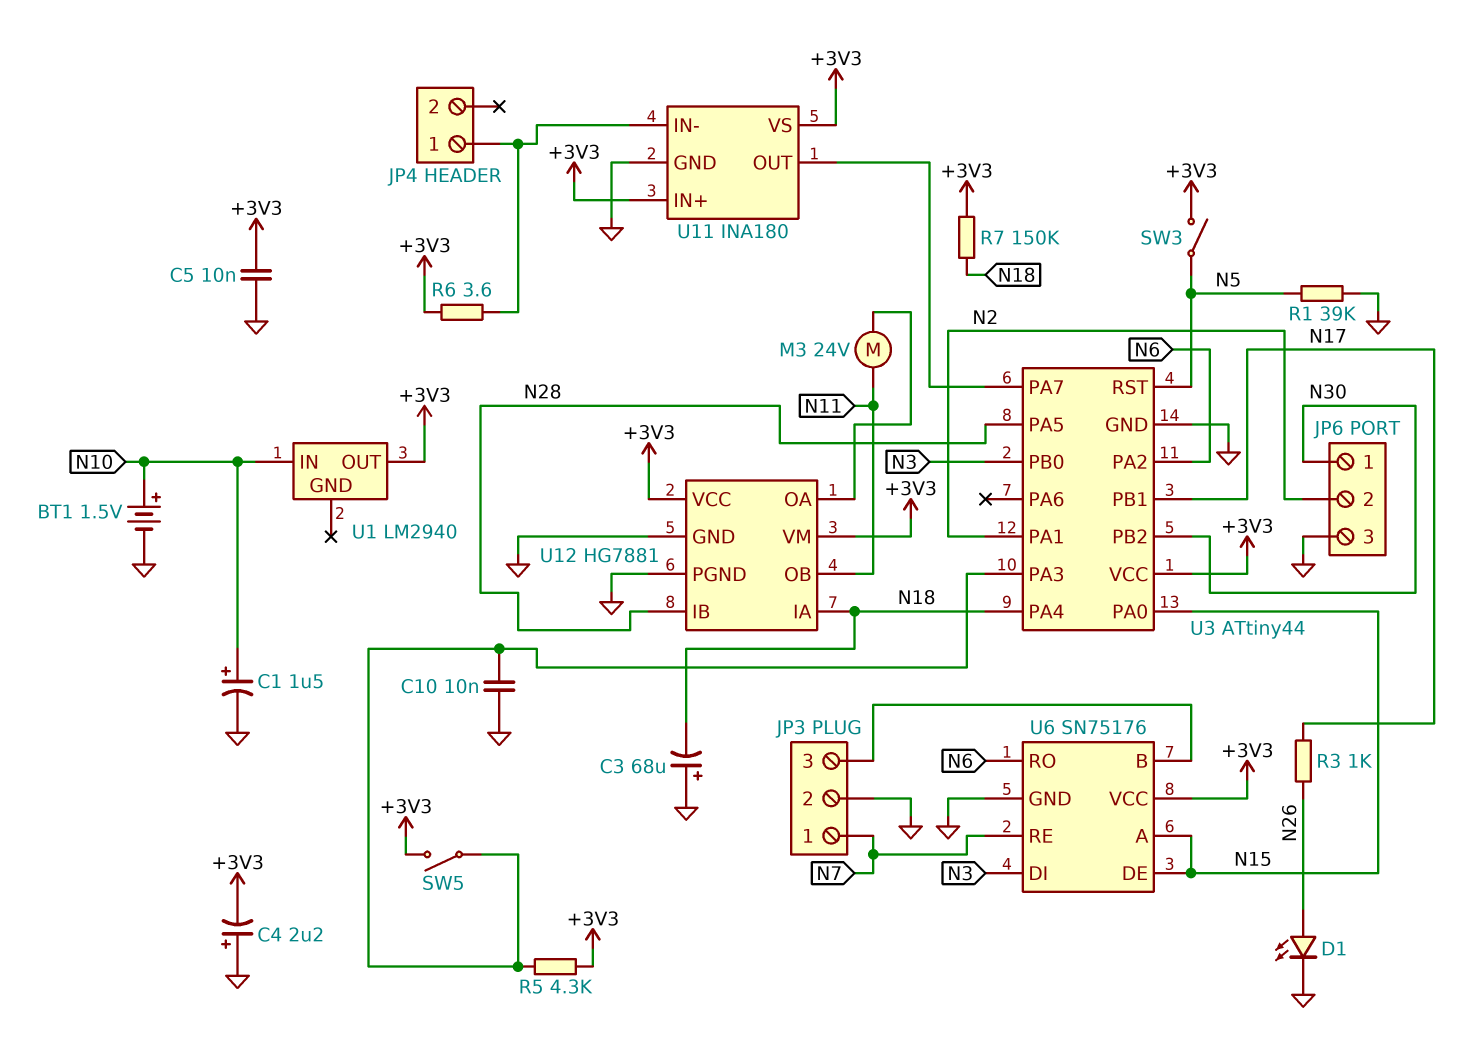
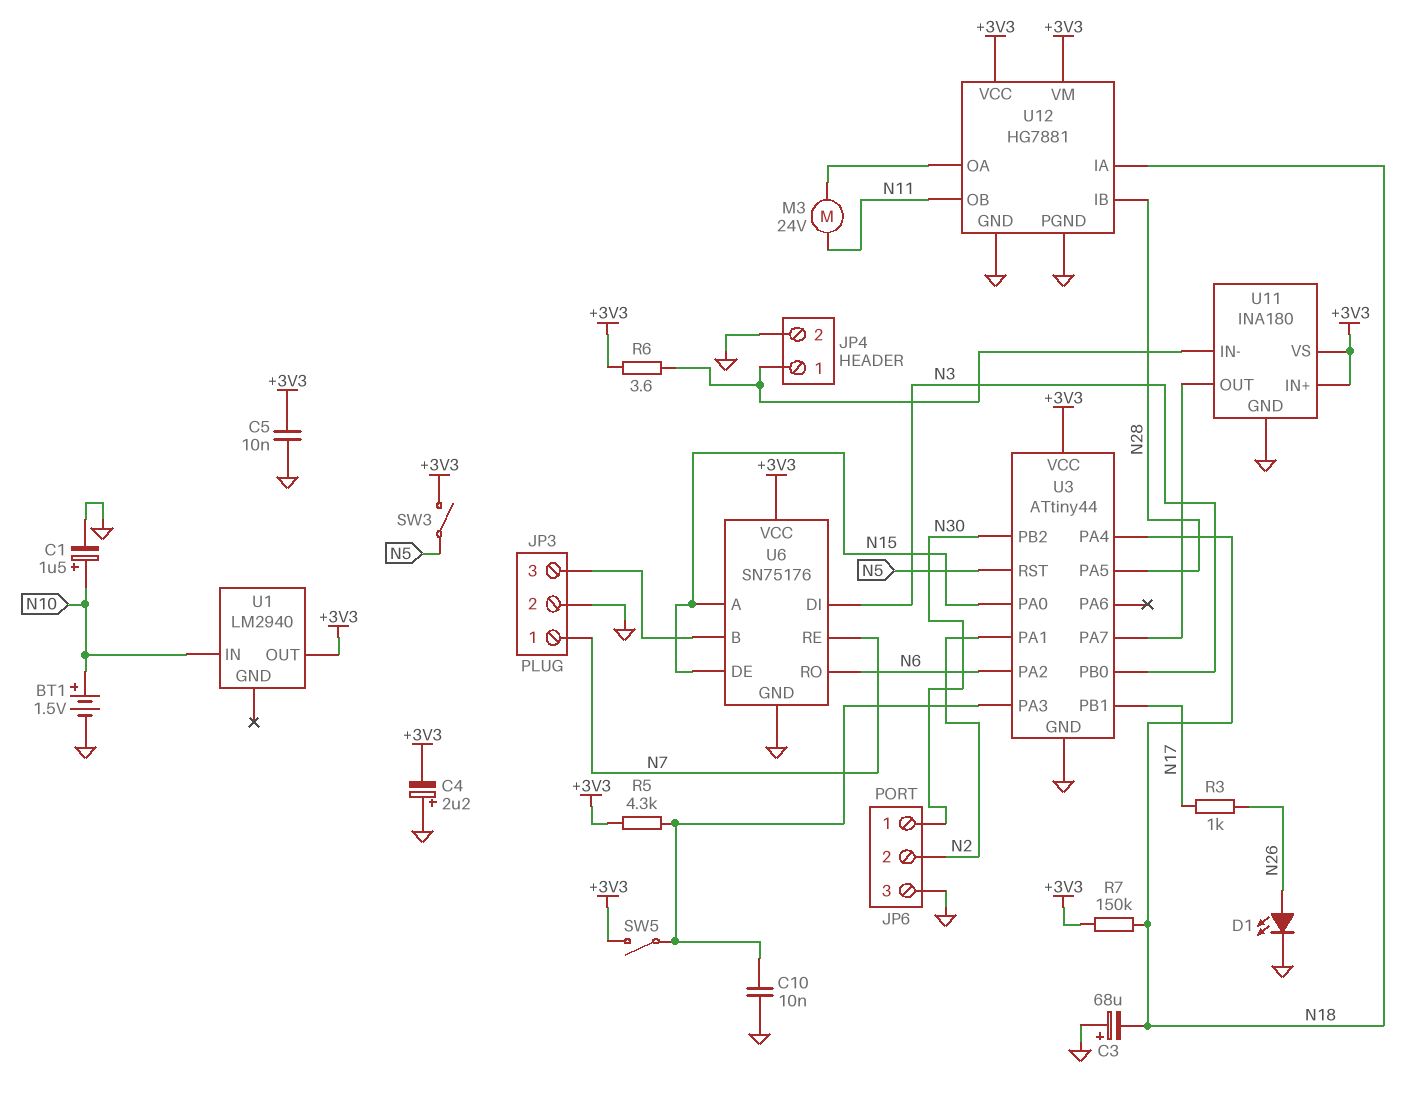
JP4 pin 2: none -> GND
R1: 39k (GND, N5) -> none

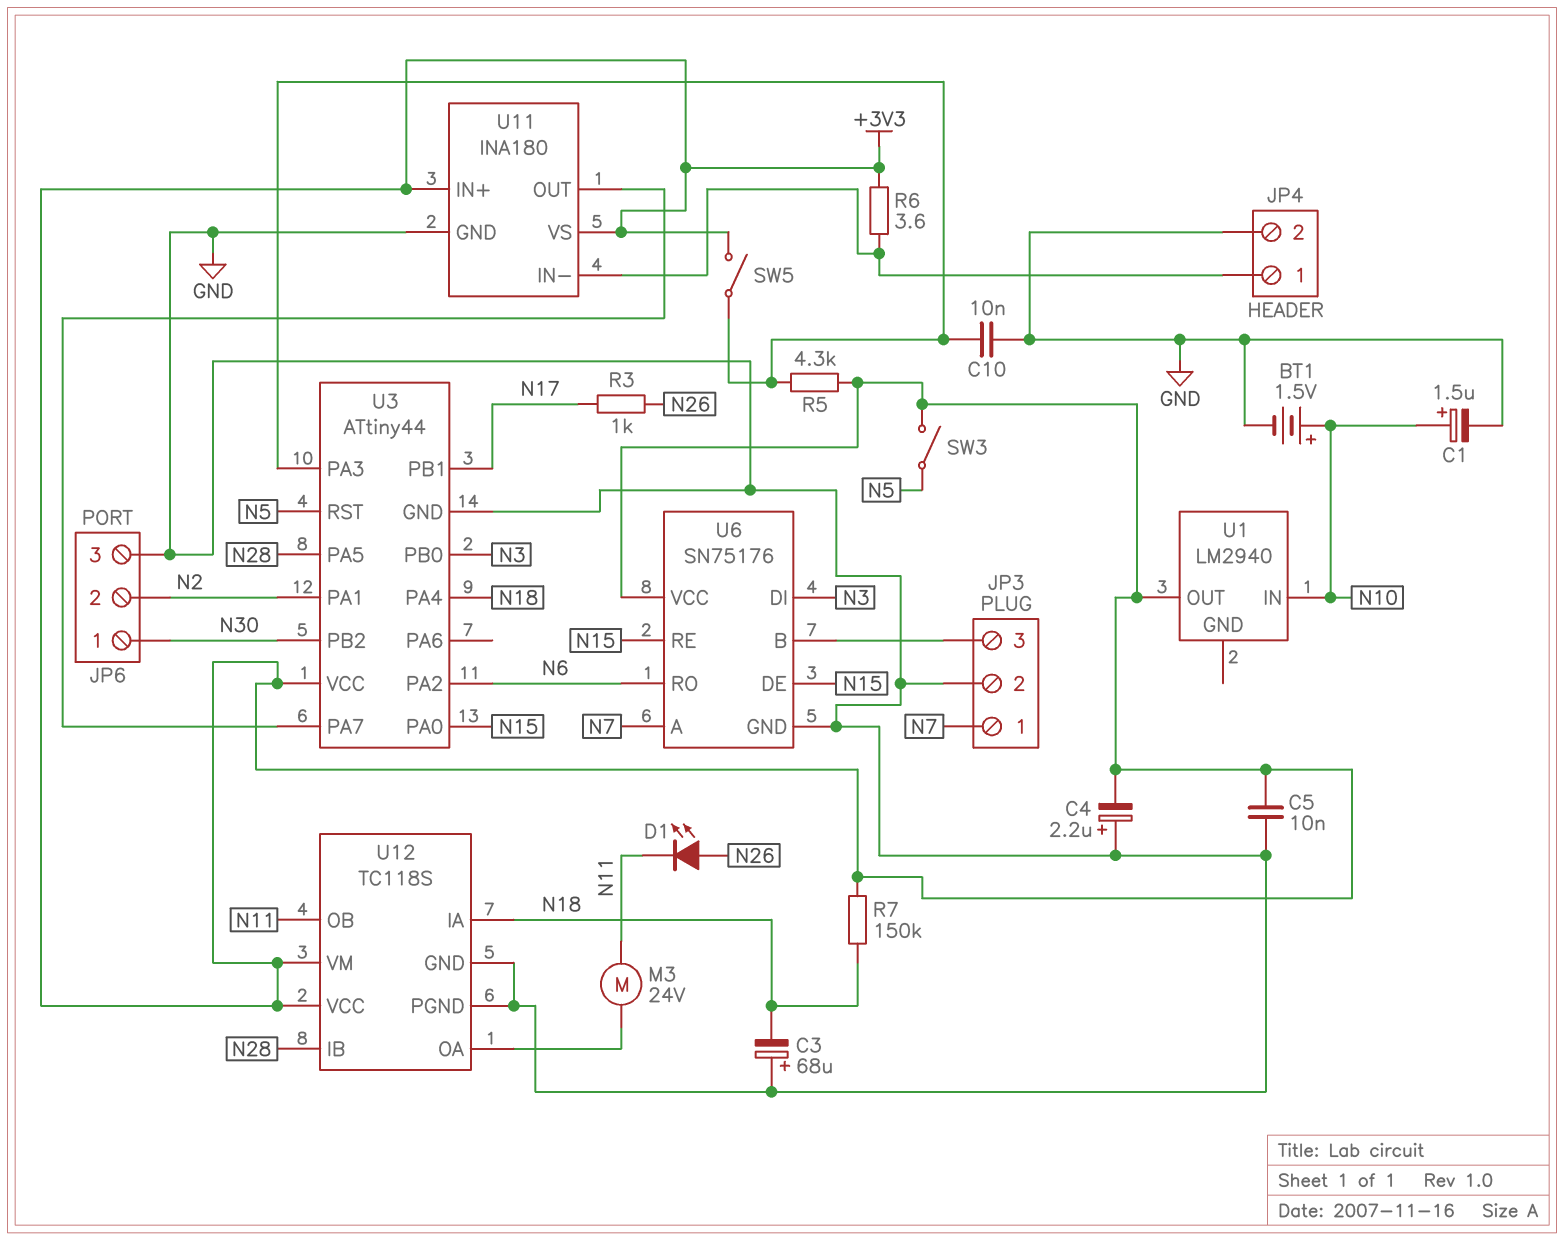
D1: LED (A N26, K GND) -> LED (A N26, K N11)
U6 pin A: N15 -> N7
U6 pin RE: N7 -> N15
U12: HG7881 -> TC118S

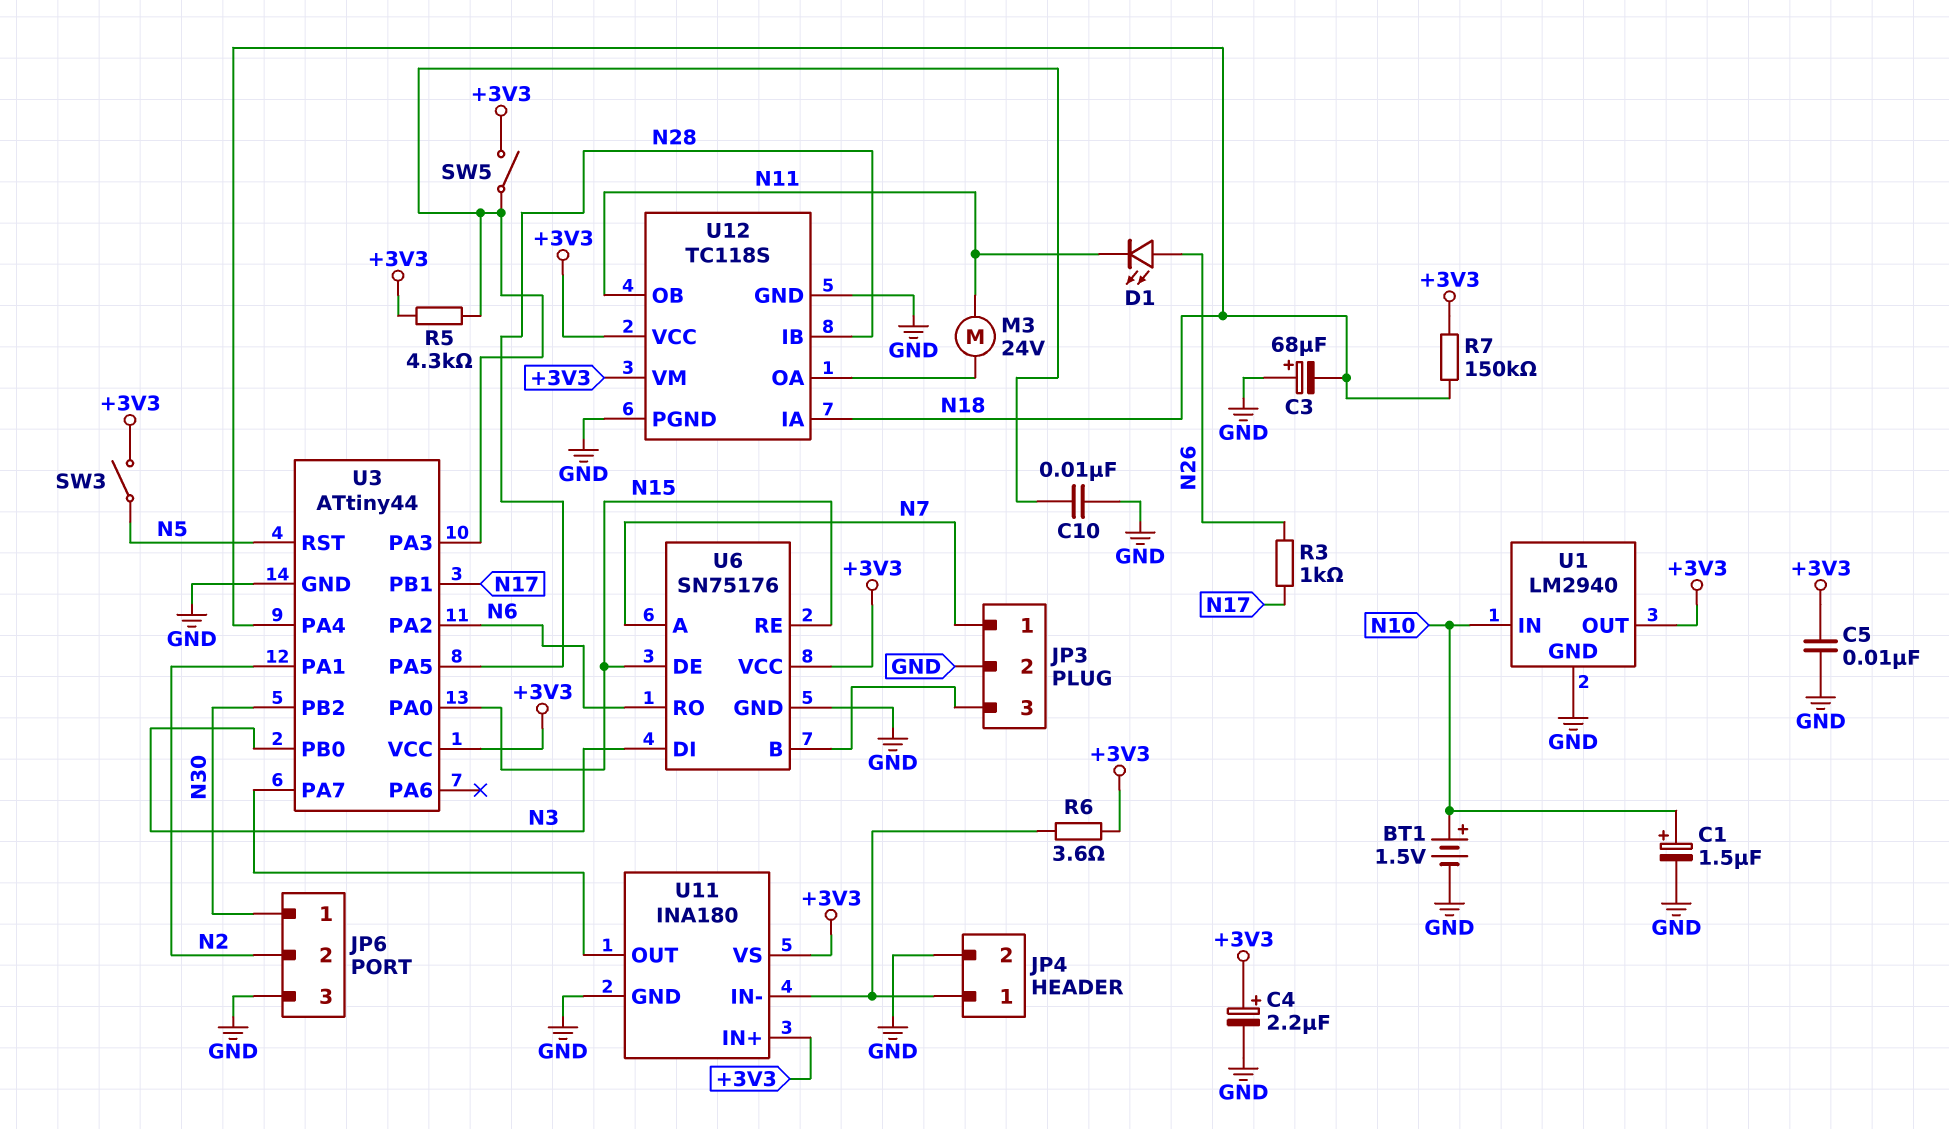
C4: 2.2uF (plus GND, minus +3V3) -> 2.2uF (plus +3V3, minus GND)
U1 pin GND: none -> GND

